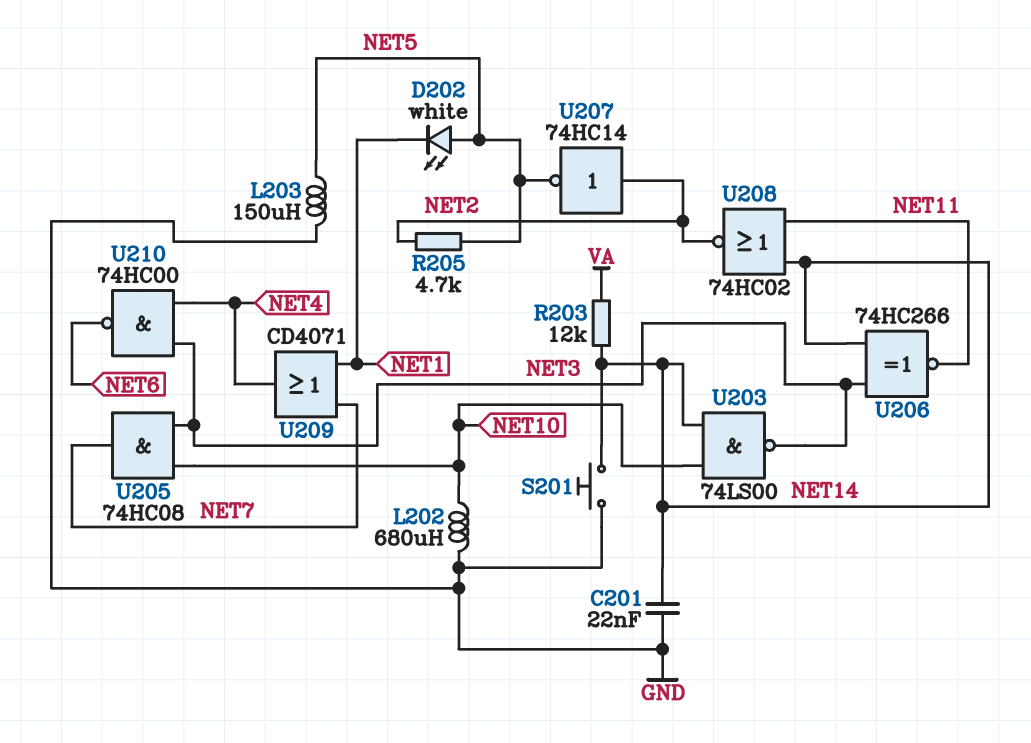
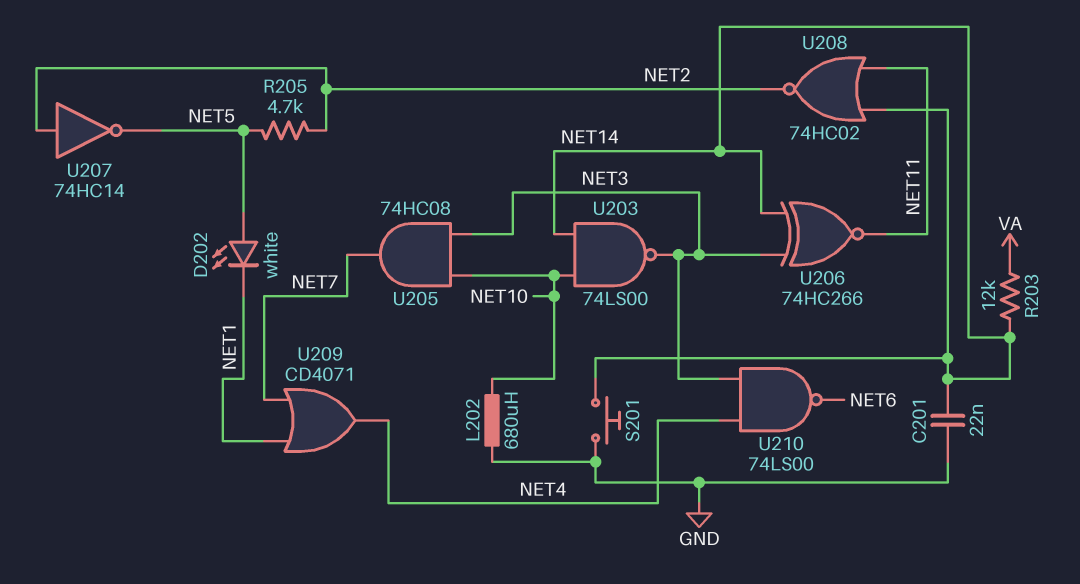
L203: 150uH (GND, NET5) -> none
U210: NAND 74HC00 (in NET3, in NET4, out NET6) -> NAND 74LS00 (in NET3, in NET4, out NET6)

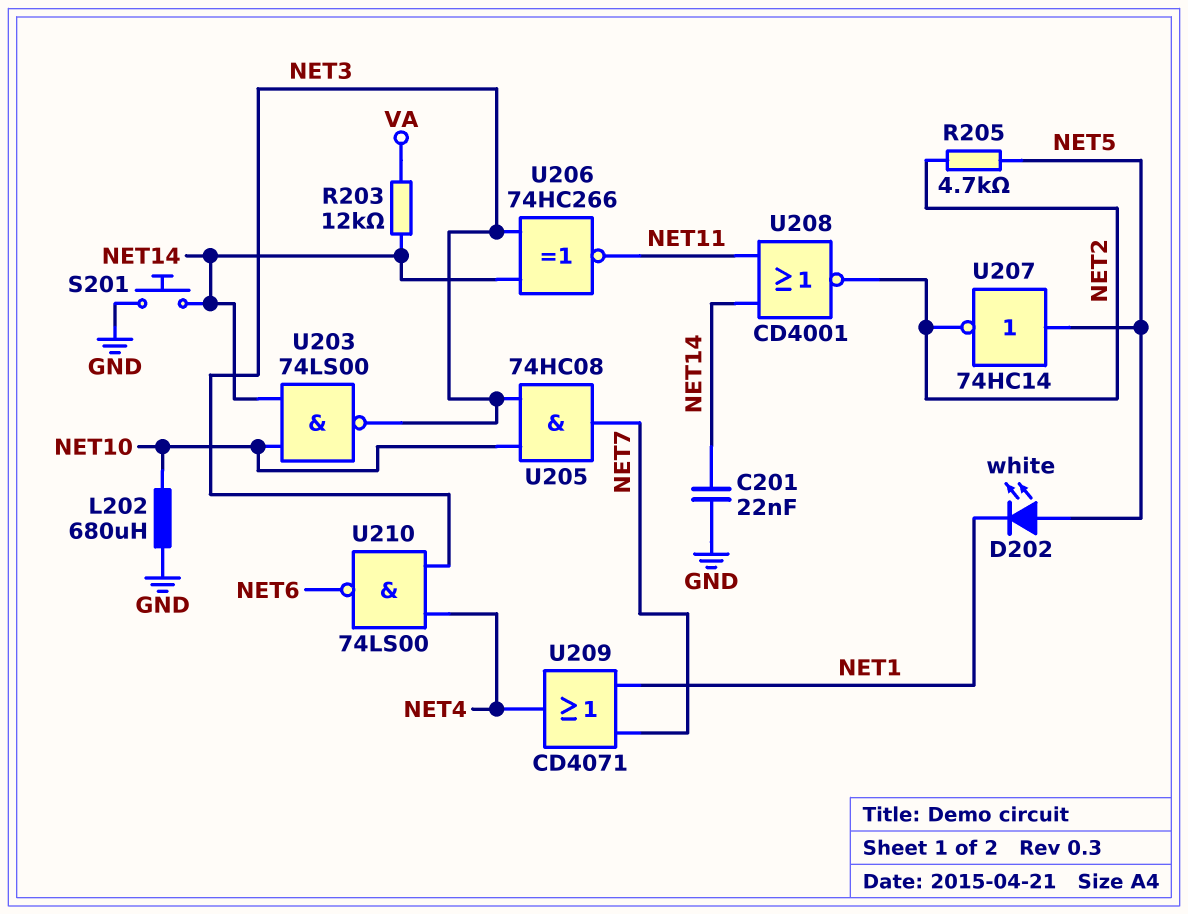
U207: NOT 74HC14 (in NET2, out NET5) -> NOT 74HC14 (in NET5, out NET2)
U208: NOR 74HC02 (in NET11, in NET14, out NET2) -> NOR CD4001 (in NET11, in NET14, out NET2)

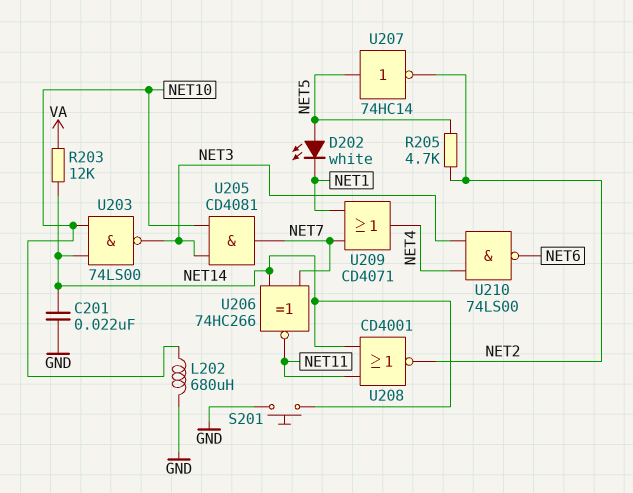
U205: AND 74HC08 (in NET3, in NET10, out NET7) -> AND CD4081 (in NET3, in NET10, out NET7)
U206: XNOR 74HC266 (in NET3, in NET14, out NET11) -> XNOR 74HC266 (in NET7, in NET14, out NET11)

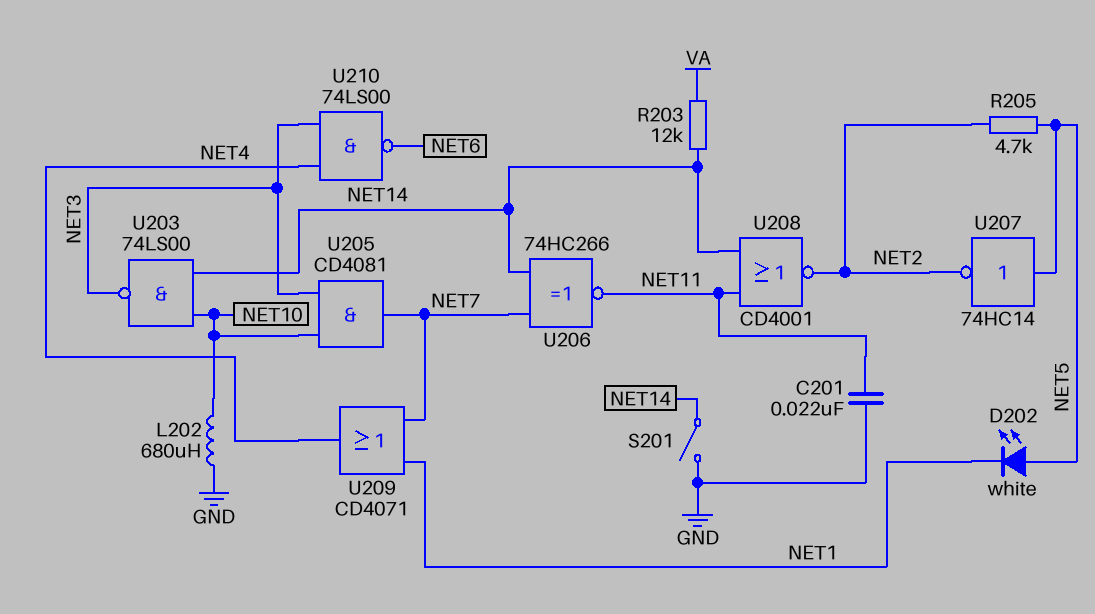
C201: 22nF (GND, NET14) -> 22nF (GND, NET11)
S201: button (GND, NET14) -> switch (GND, NET14)

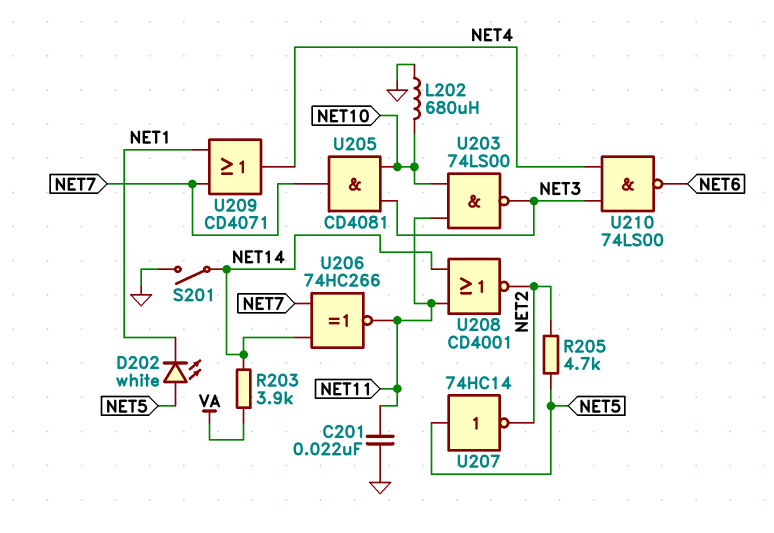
R203: 12k (NET14, VA) -> 3.9k (NET14, VA)
U203: NAND 74LS00 (in NET10, in NET14, out NET3) -> NAND 74LS00 (in NET10, in NET11, out NET3)

